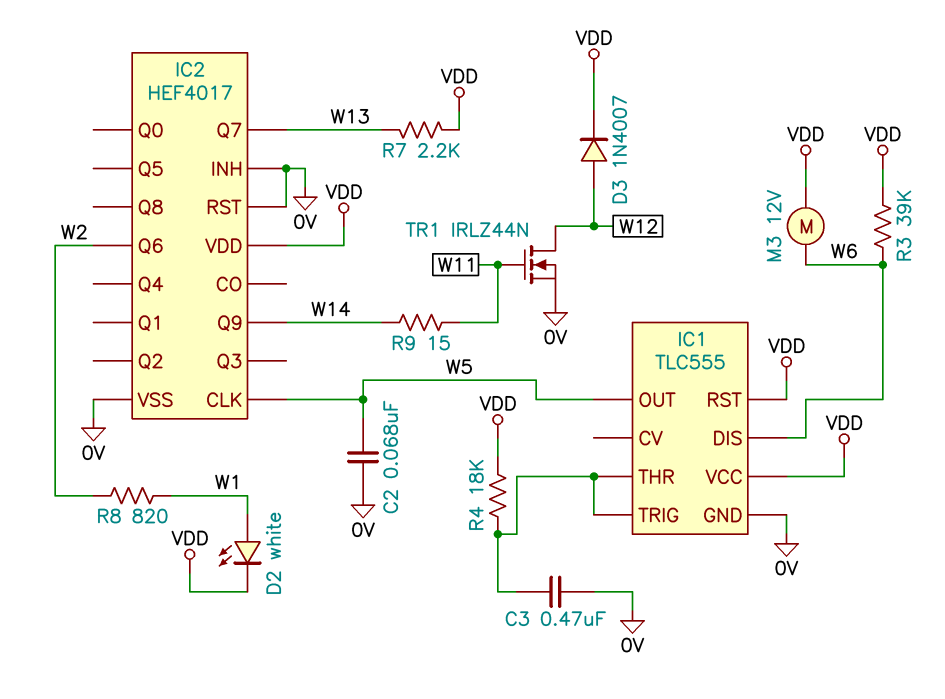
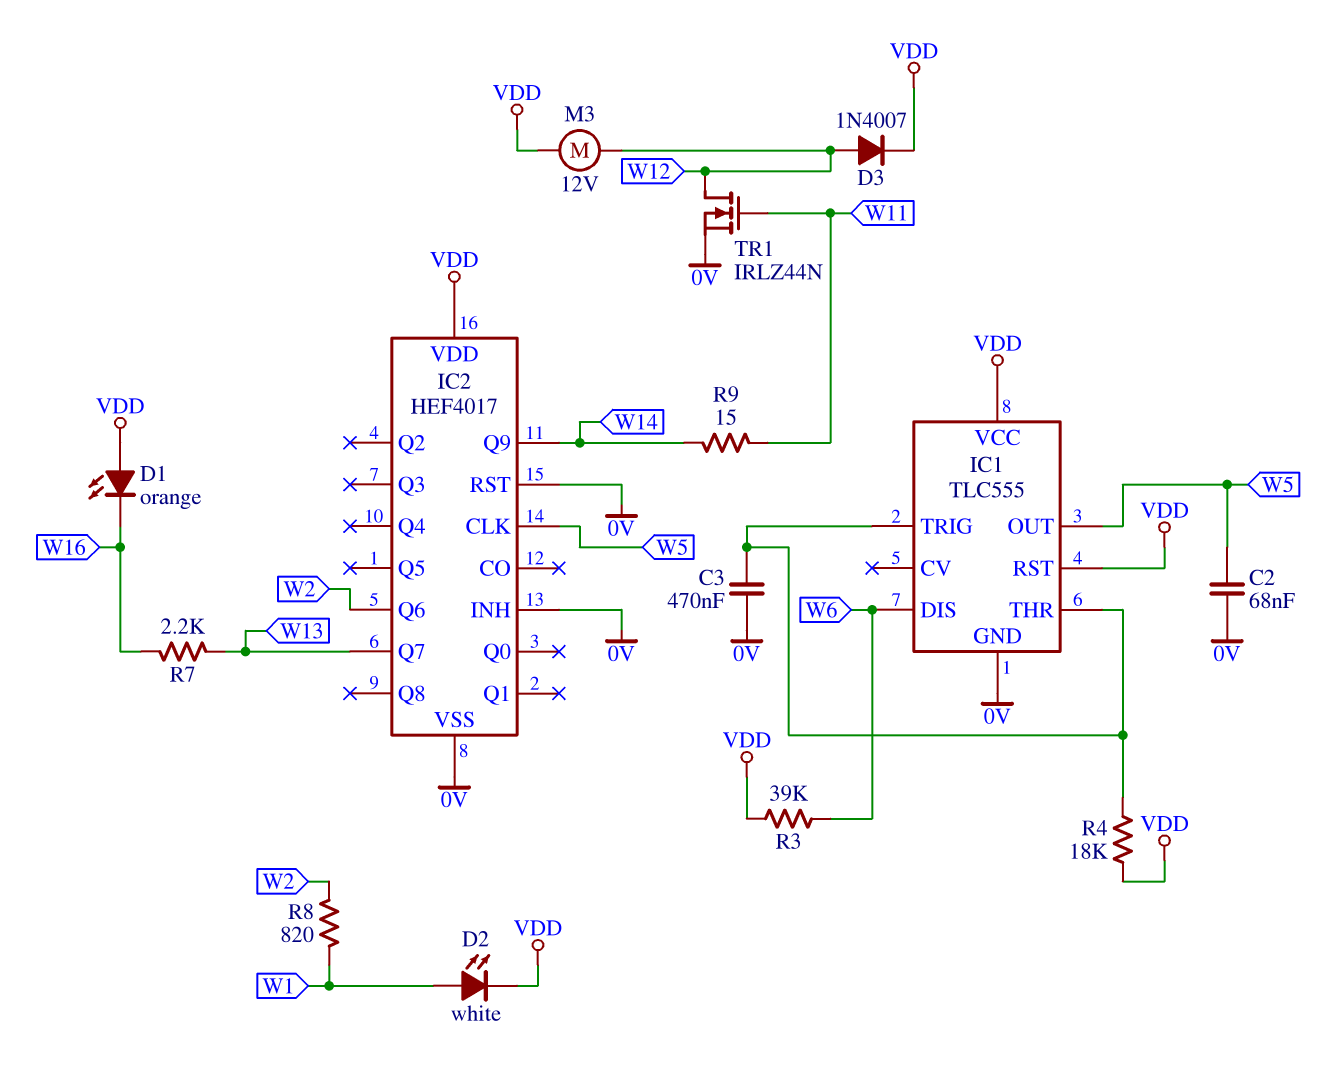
D1: none -> LED orange (A VDD, K W16)
M3: motor 12V (VDD, W6) -> motor 12V (VDD, W12)
R7: 2.2k (VDD, W13) -> 2.2k (W13, W16)

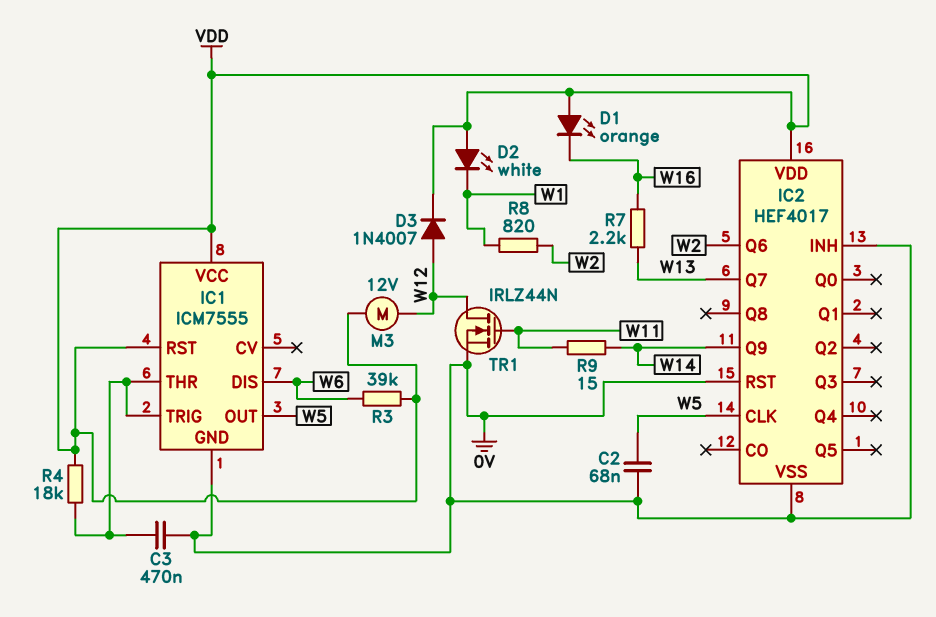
D2: LED white (A W1, K VDD) -> LED white (A VDD, K W1)
IC1: TLC555 -> ICM7555

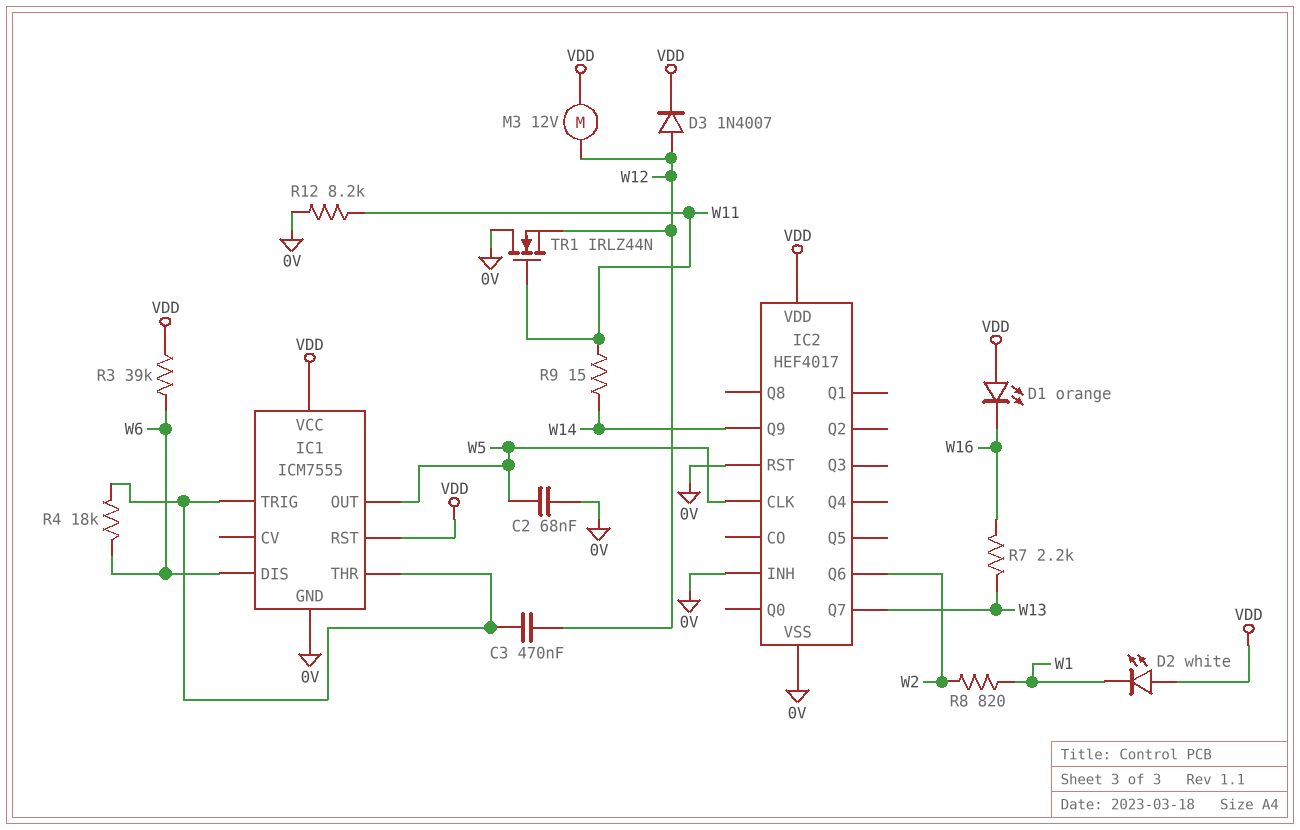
C3: 470nF (0V, IC1/THR) -> 470nF (IC1/THR, W12)
R4: 18k (IC1/THR, VDD) -> 18k (IC1/THR, W6)
R12: none -> 8.2k (0V, W11)
TR1: NMOS IRLZ44N (G W11, D W12, S 0V) -> NMOS IRLZ44N (G W11, D 0V, S W12)

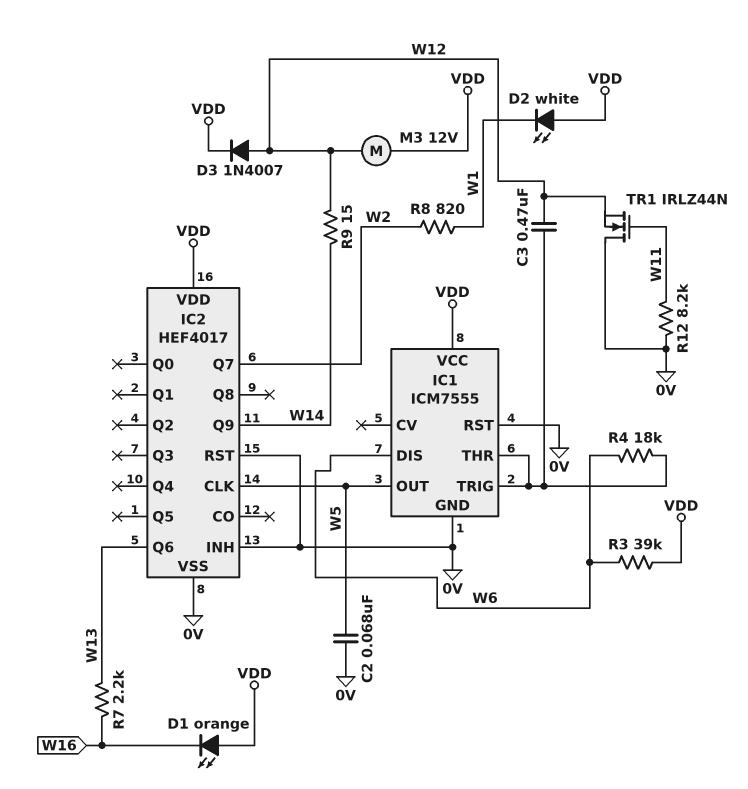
IC1 pin RST: VDD -> 0V
IC2 pin Q6: W2 -> W13
IC2 pin Q7: W13 -> W2
R9: 15 (W11, W14) -> 15 (W12, W14)

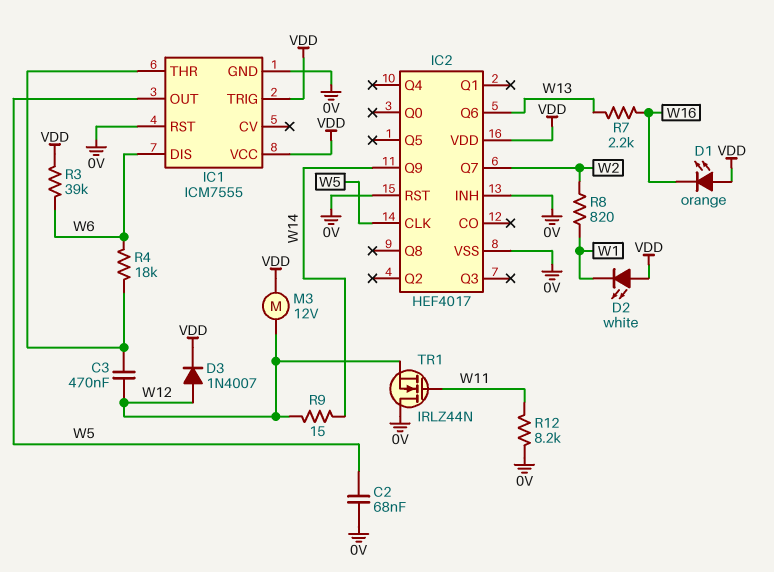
IC1 pin TRIG: IC1/THR -> VDD

